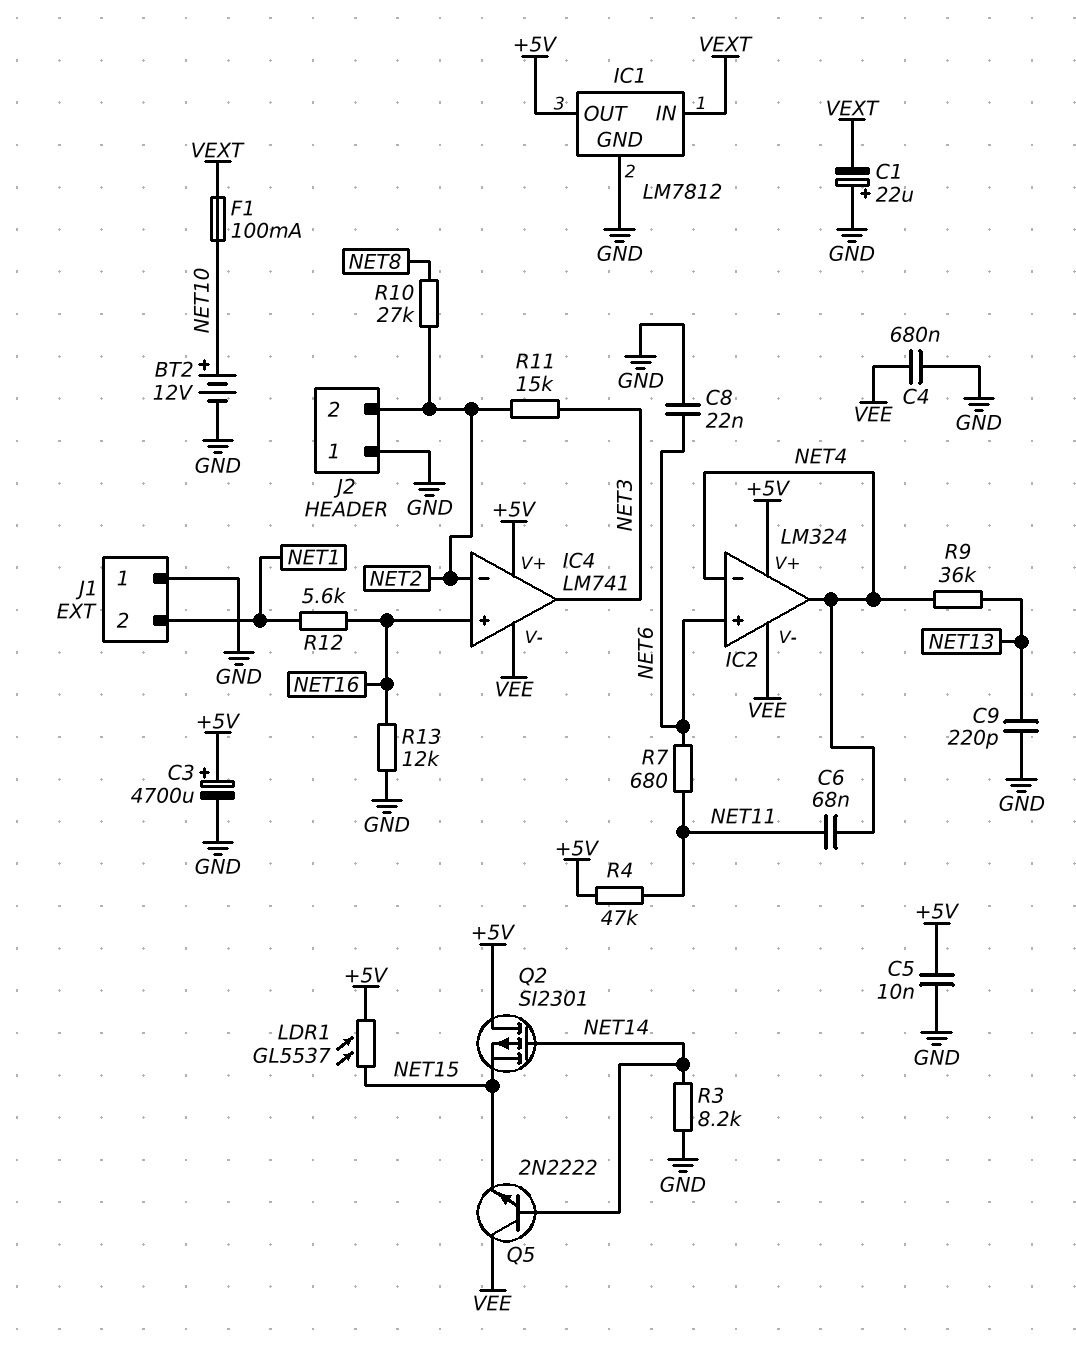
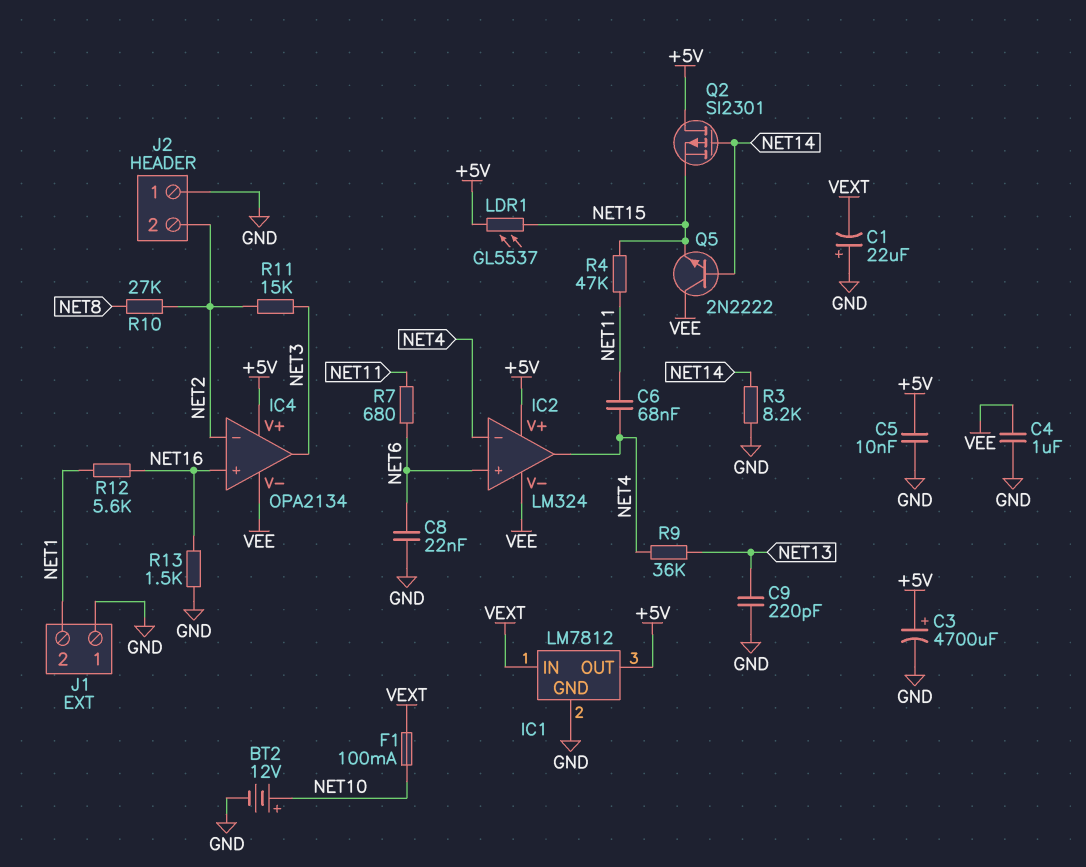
C4: 680nF (GND, VEE) -> 1uF (GND, VEE)
IC4: LM741 -> OPA2134
R4: 47k (+5V, NET11) -> 47k (NET11, NET15)
R13: 12k (GND, NET16) -> 1.5k (GND, NET16)

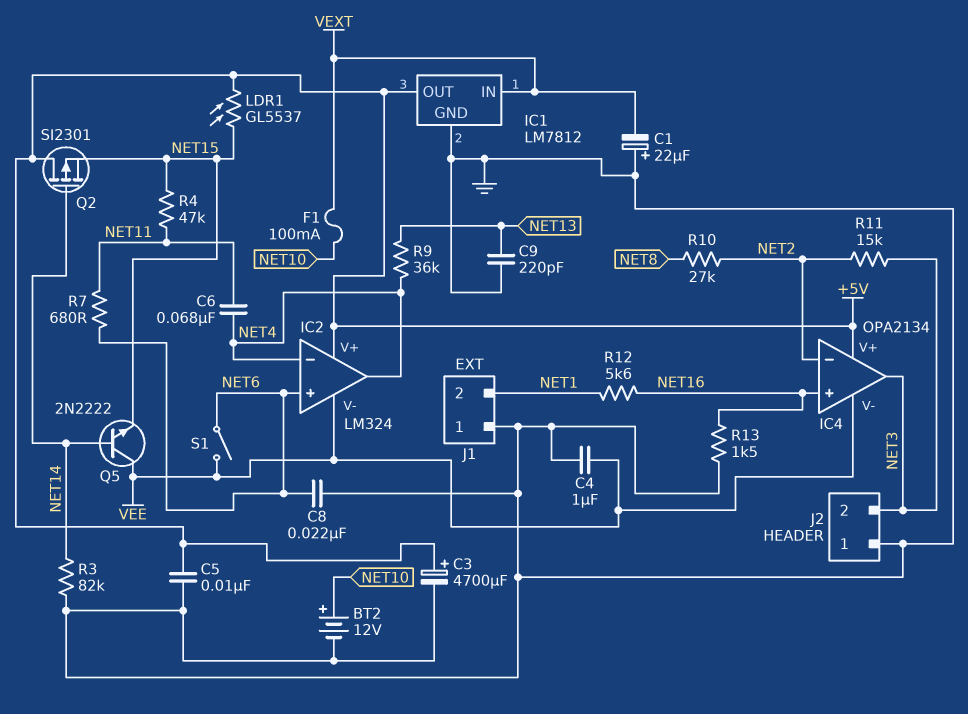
J2 pin 2: NET2 -> NET3
R3: 8.2k (GND, NET14) -> 82k (GND, NET14)
S1: none -> switch (NET6, VEE)

